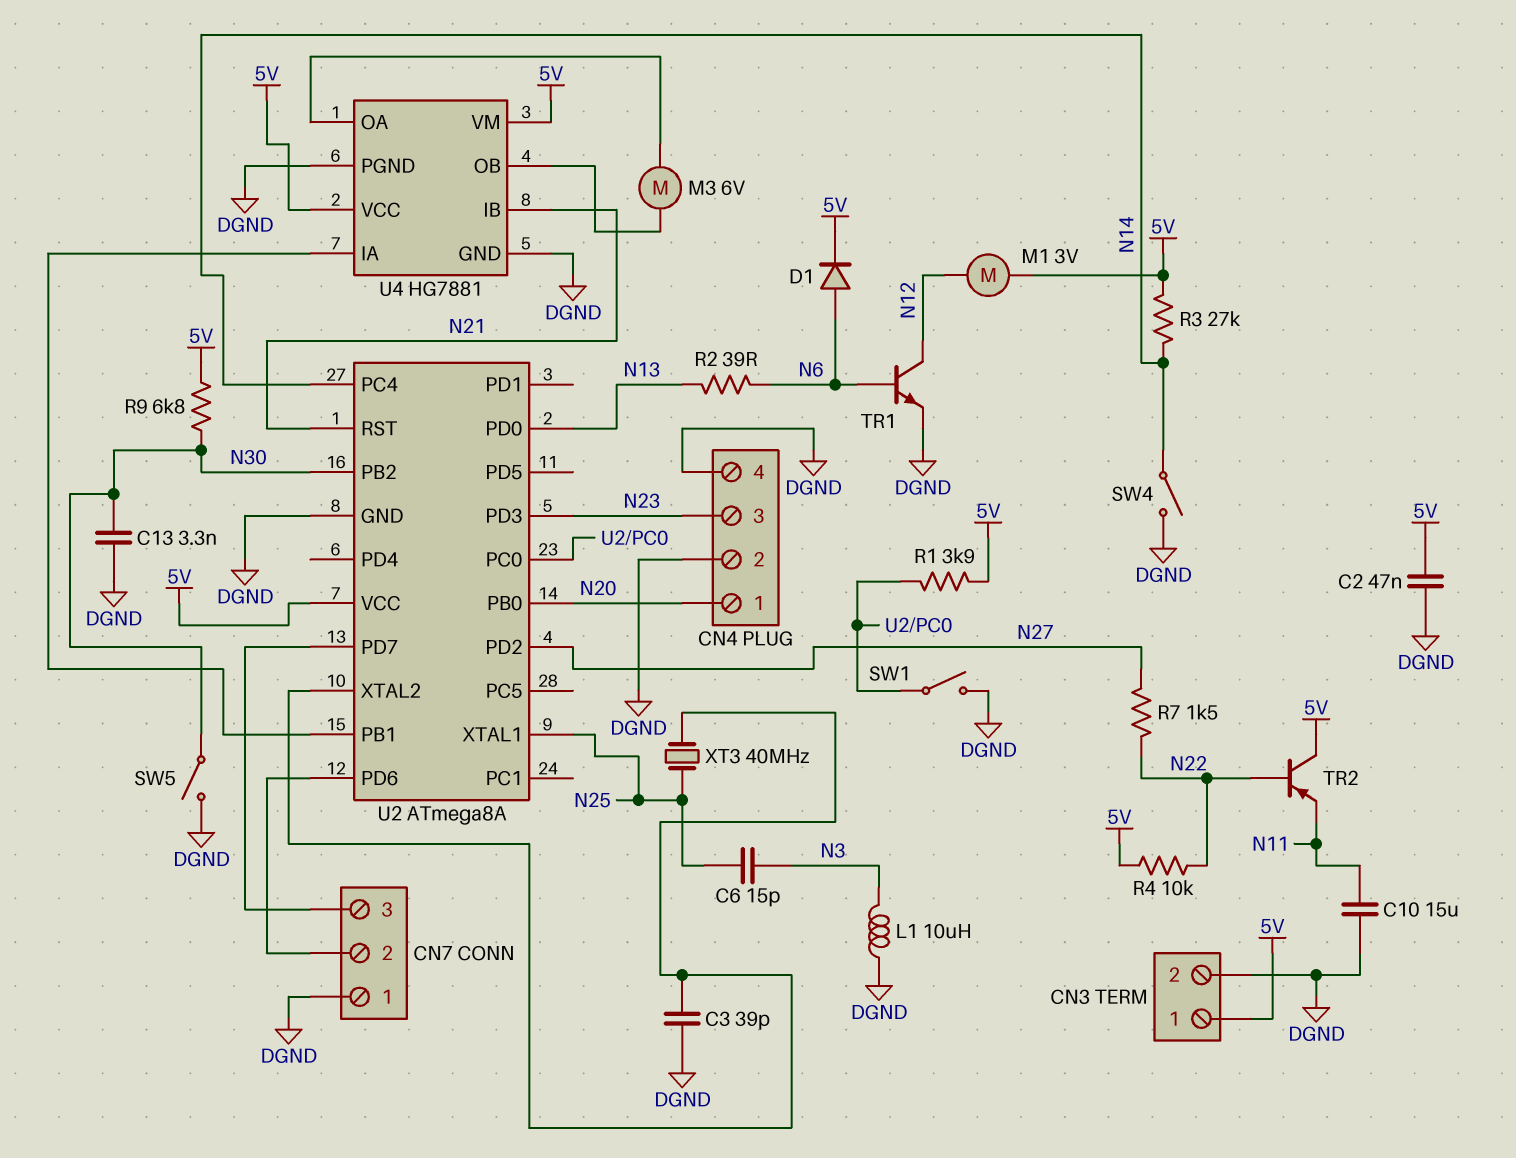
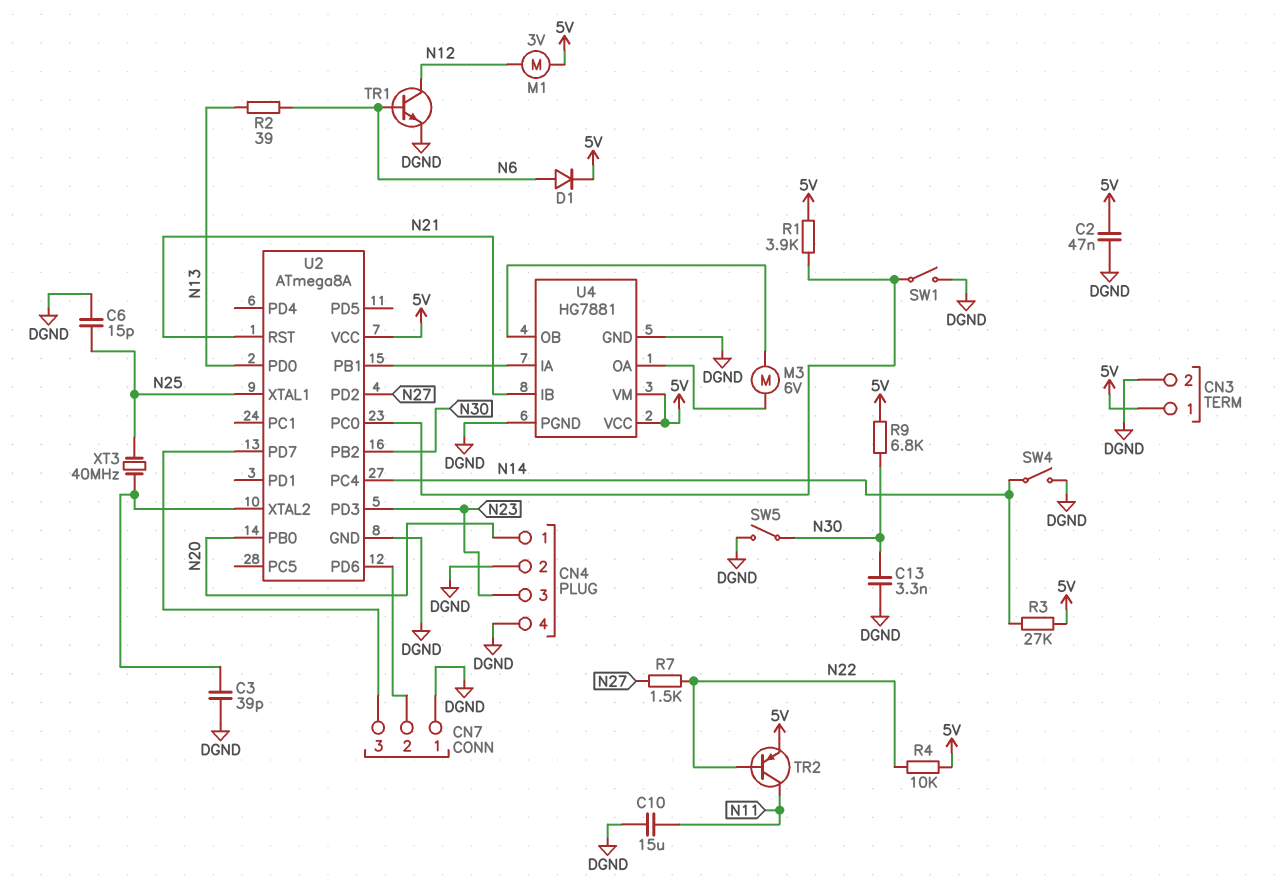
C6: 15pF (N3, N25) -> 15pF (DGND, N25)
L1: 10uH (DGND, N3) -> none
TR2: PNP (B N22, C 5V, E N11) -> PNP (B N22, C N11, E 5V)

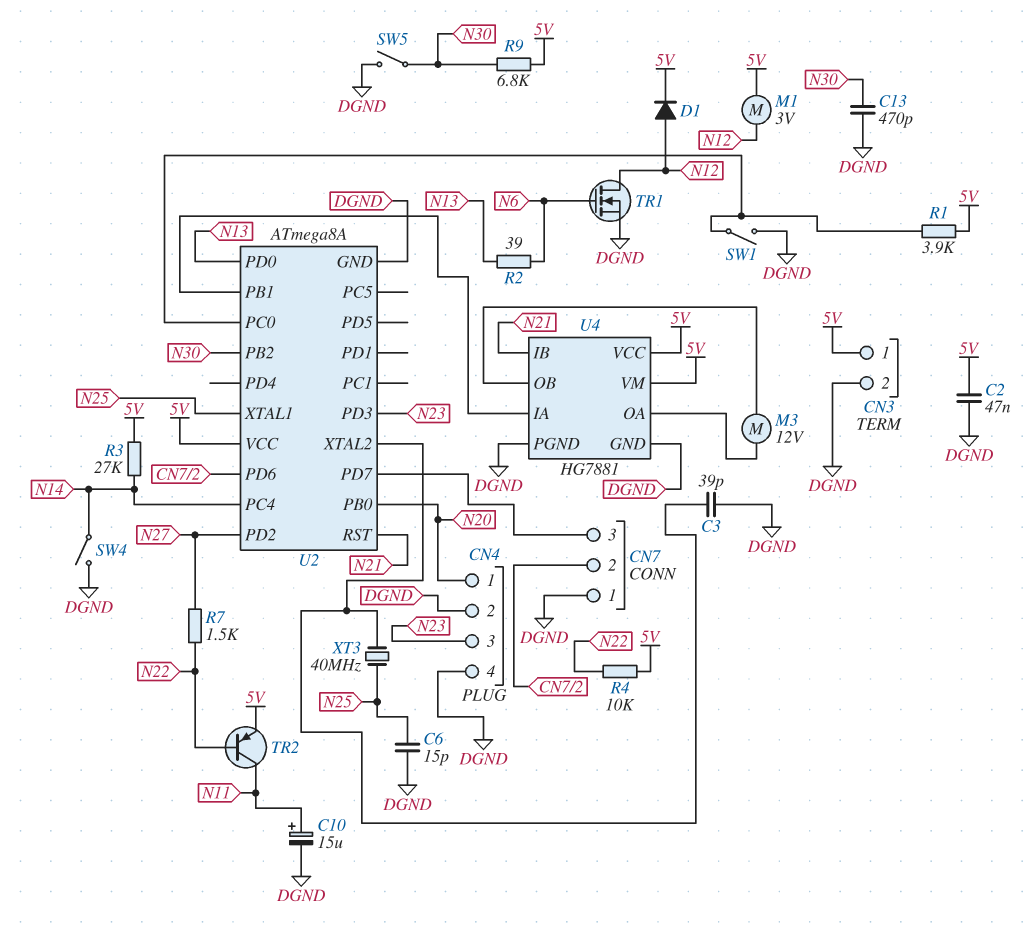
C10: 15uF (DGND, N11) -> 15uF (plus N11, minus DGND)
C13: 3.3nF (DGND, N30) -> 470pF (DGND, N30)
D1: diode (A N6, K 5V) -> diode (A N12, K 5V)
M3: motor 6V (U4/OA, U4/OB) -> motor 12V (U4/OA, U4/OB)
TR1: NPN (B N6, C N12, E DGND) -> NMOS (G N6, D N12, S DGND)

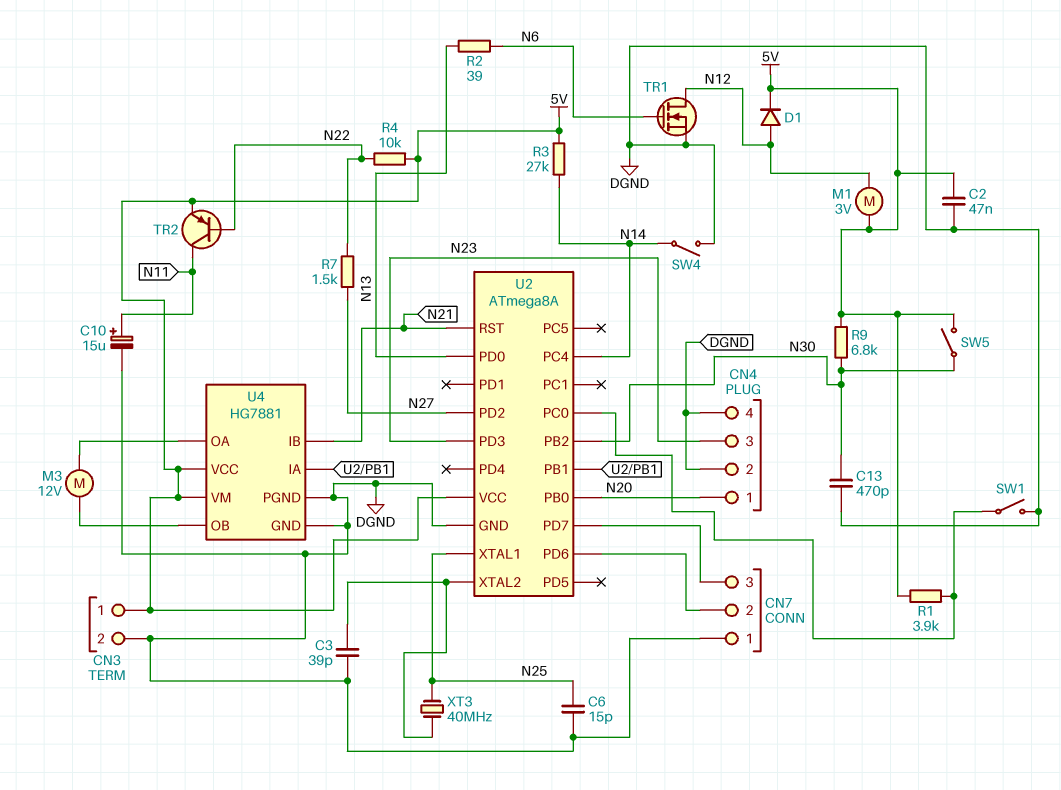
SW5: switch (DGND, N30) -> switch (5V, N30)

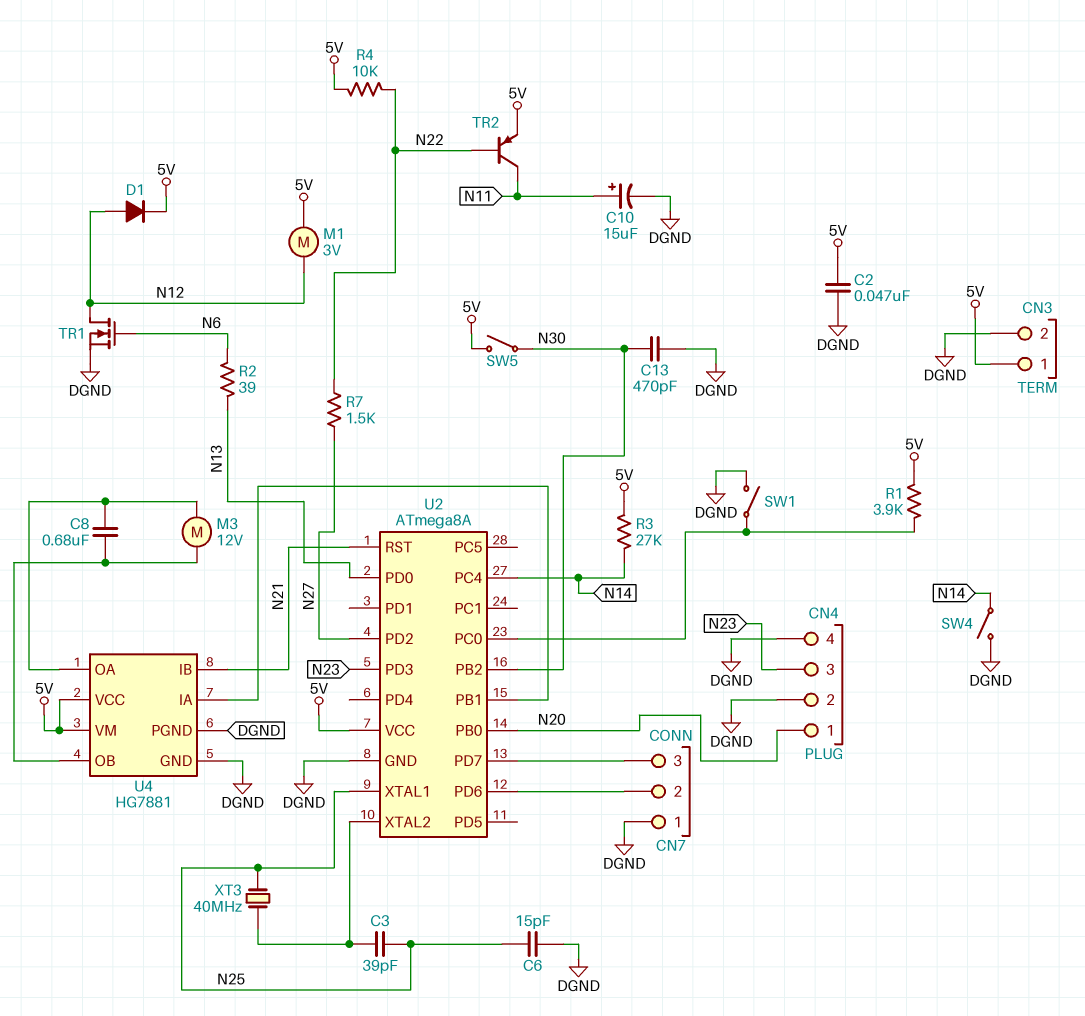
C3: 39pF (DGND, U2/XTAL2) -> 39pF (N25, U2/XTAL2)
C8: none -> 680nF (U4/OA, U4/OB)
R9: 6.8k (5V, N30) -> none

